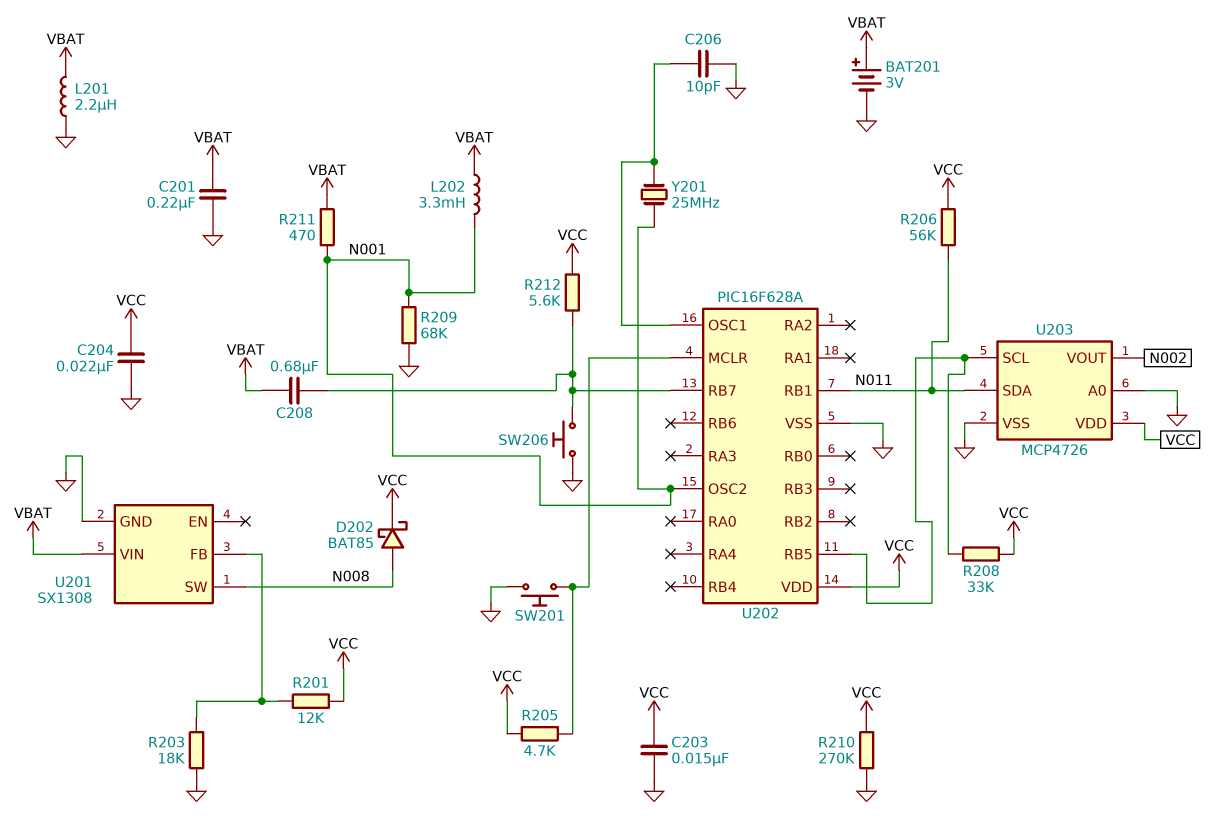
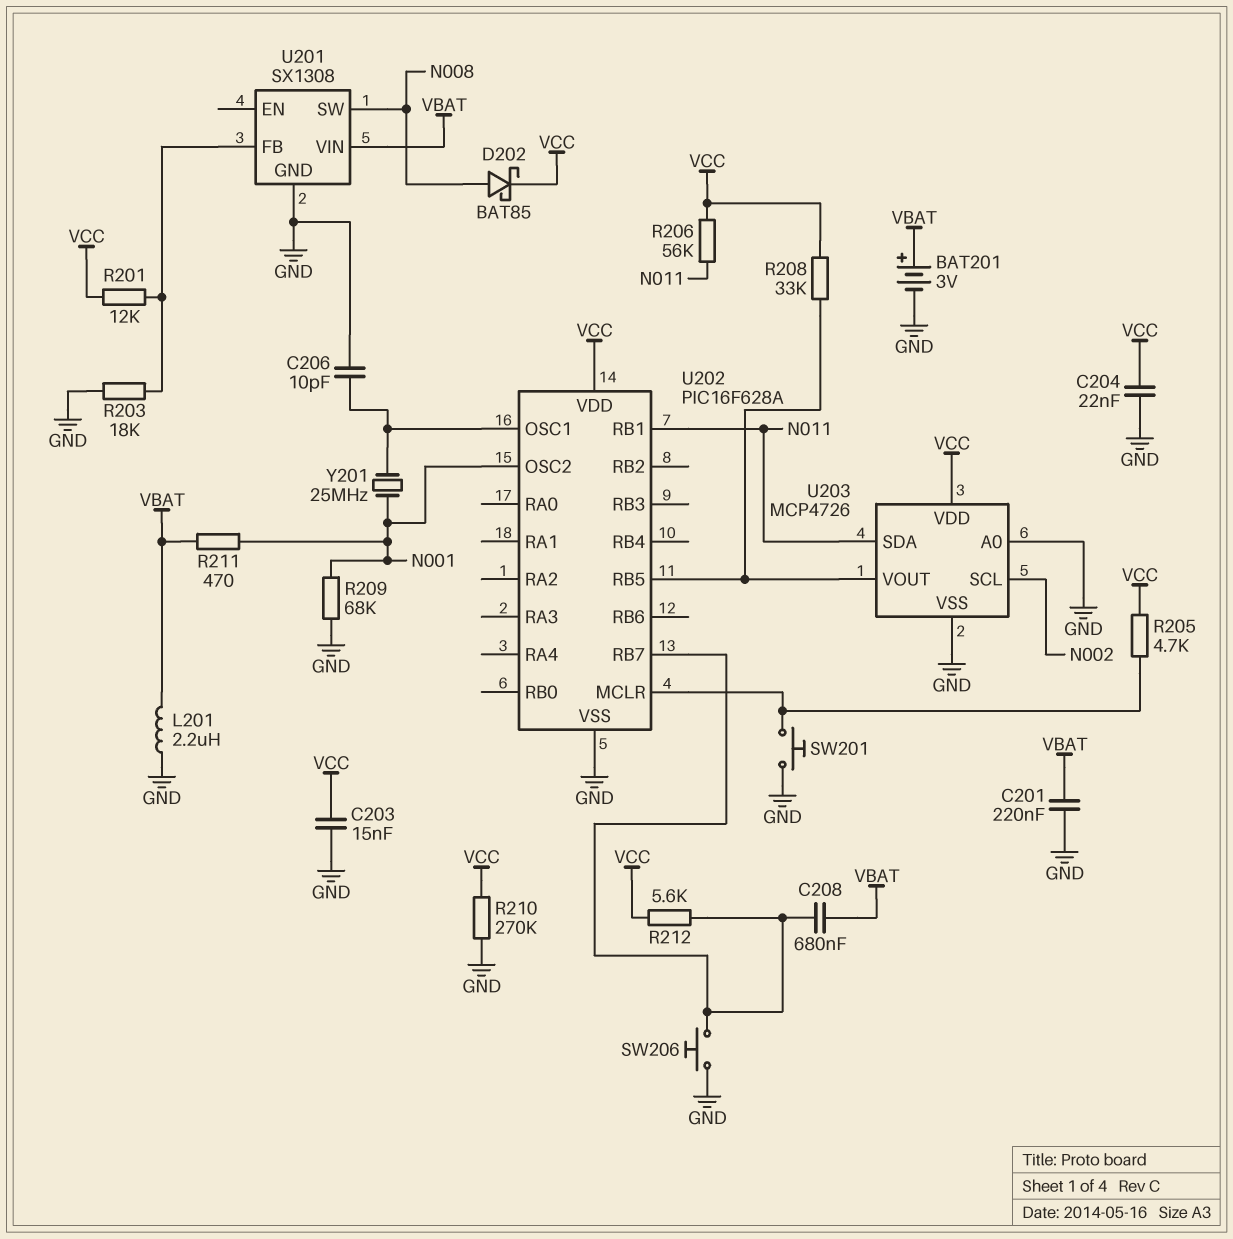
L202: 3.3mH (N001, VBAT) -> none
U203 pin SCL: U202/RB5 -> N002
U203 pin VOUT: N002 -> U202/RB5

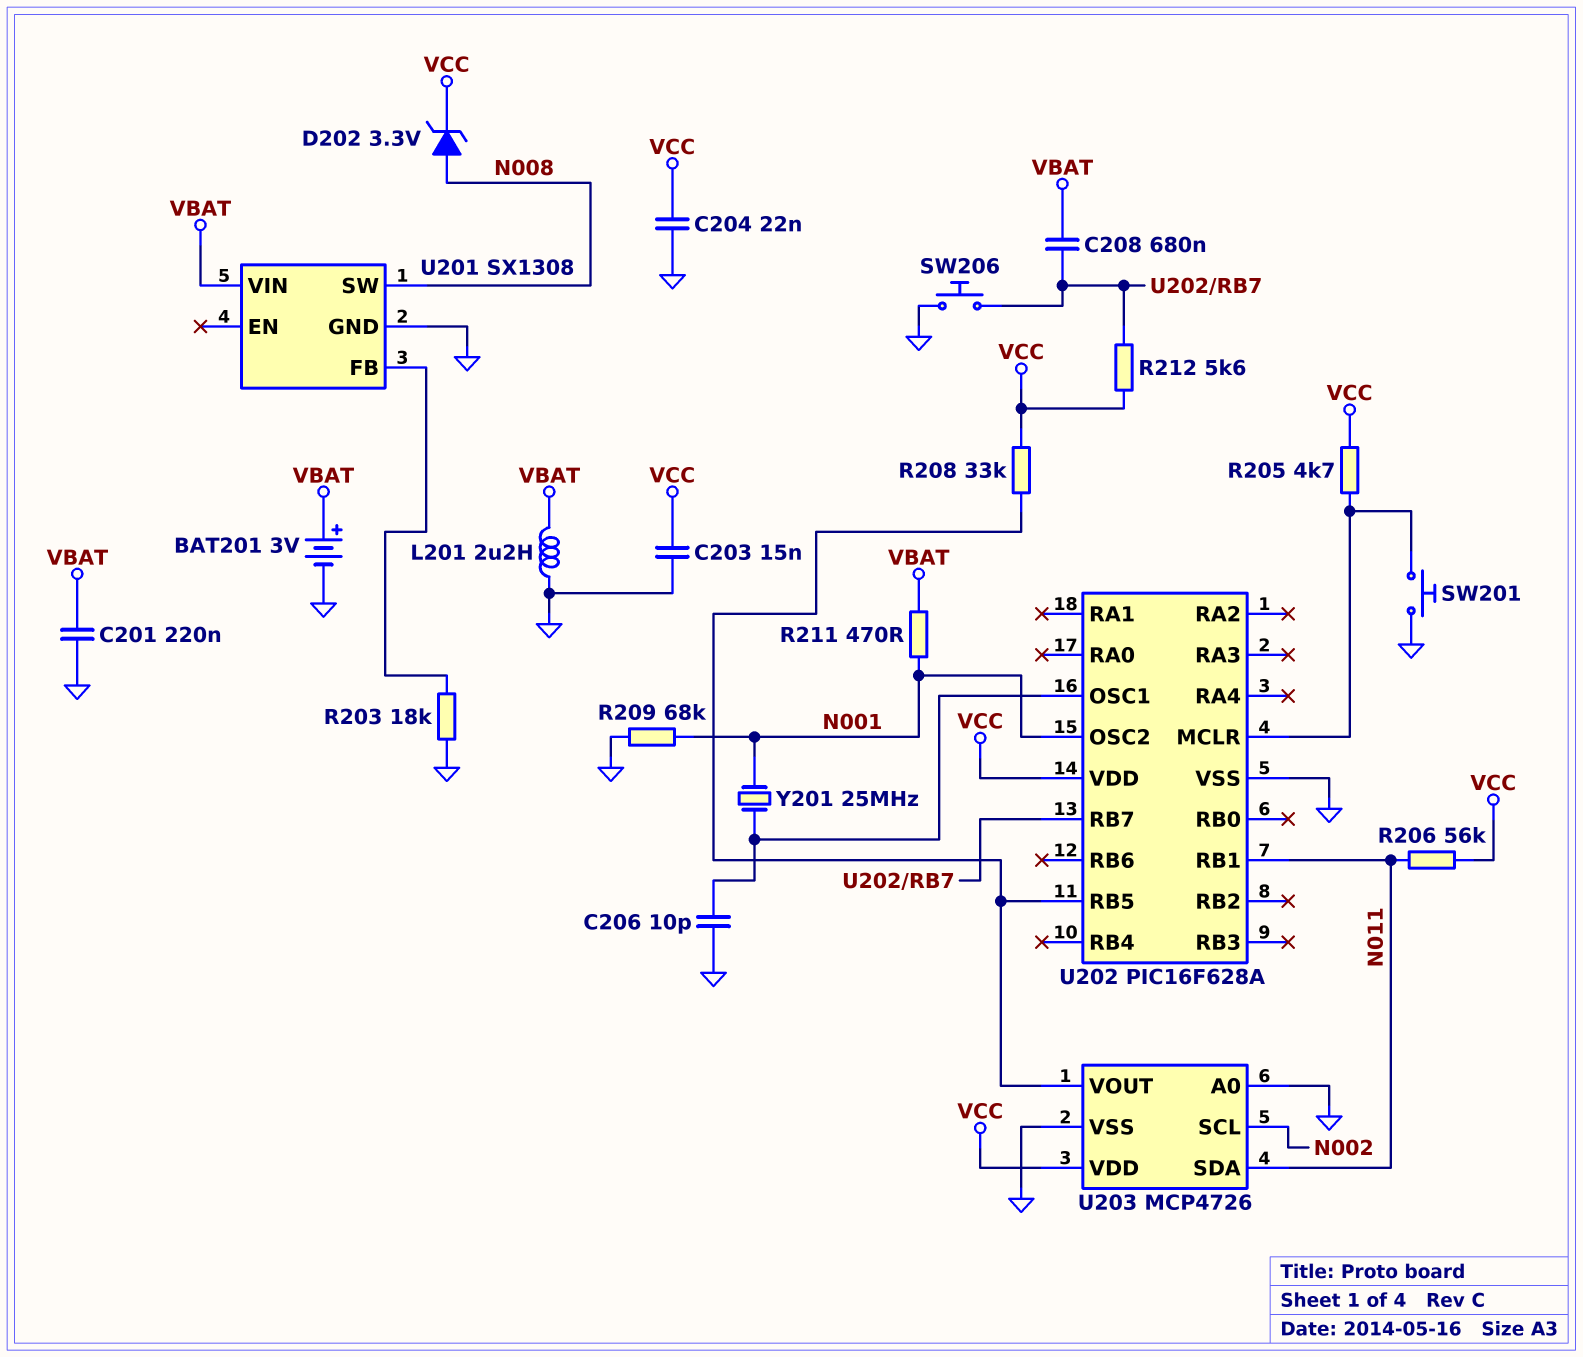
D202: schottky BAT85 (A N008, K VCC) -> zener 3.3V (A N008, K VCC)
R201: 12k (U201/FB, VCC) -> none
R210: 270k (GND, VCC) -> none

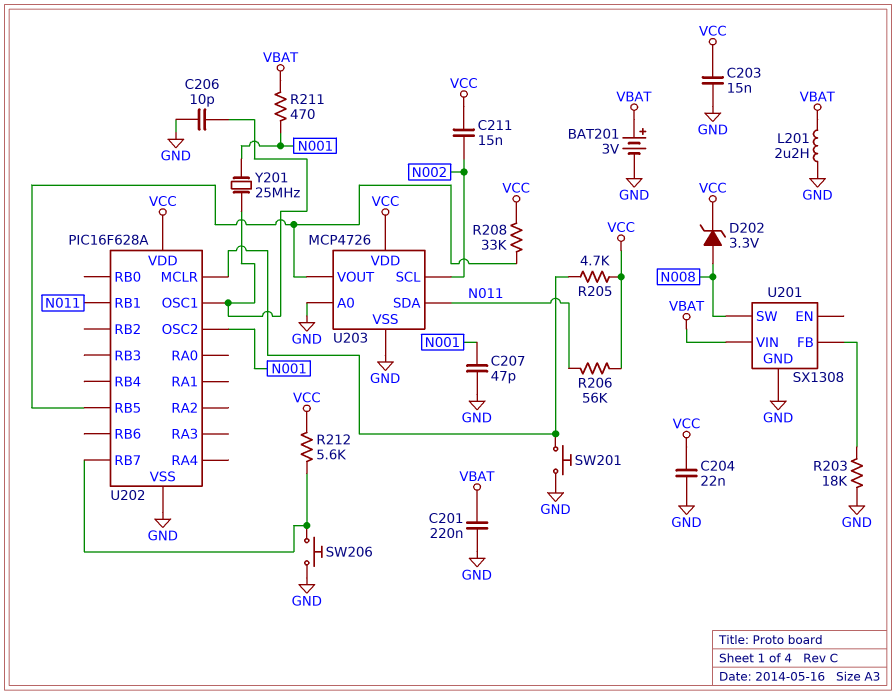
C207: none -> 47pF (GND, N001)
C208: 680nF (U202/RB7, VBAT) -> none
C211: none -> 15nF (N002, VCC)
R209: 68k (GND, N001) -> none

